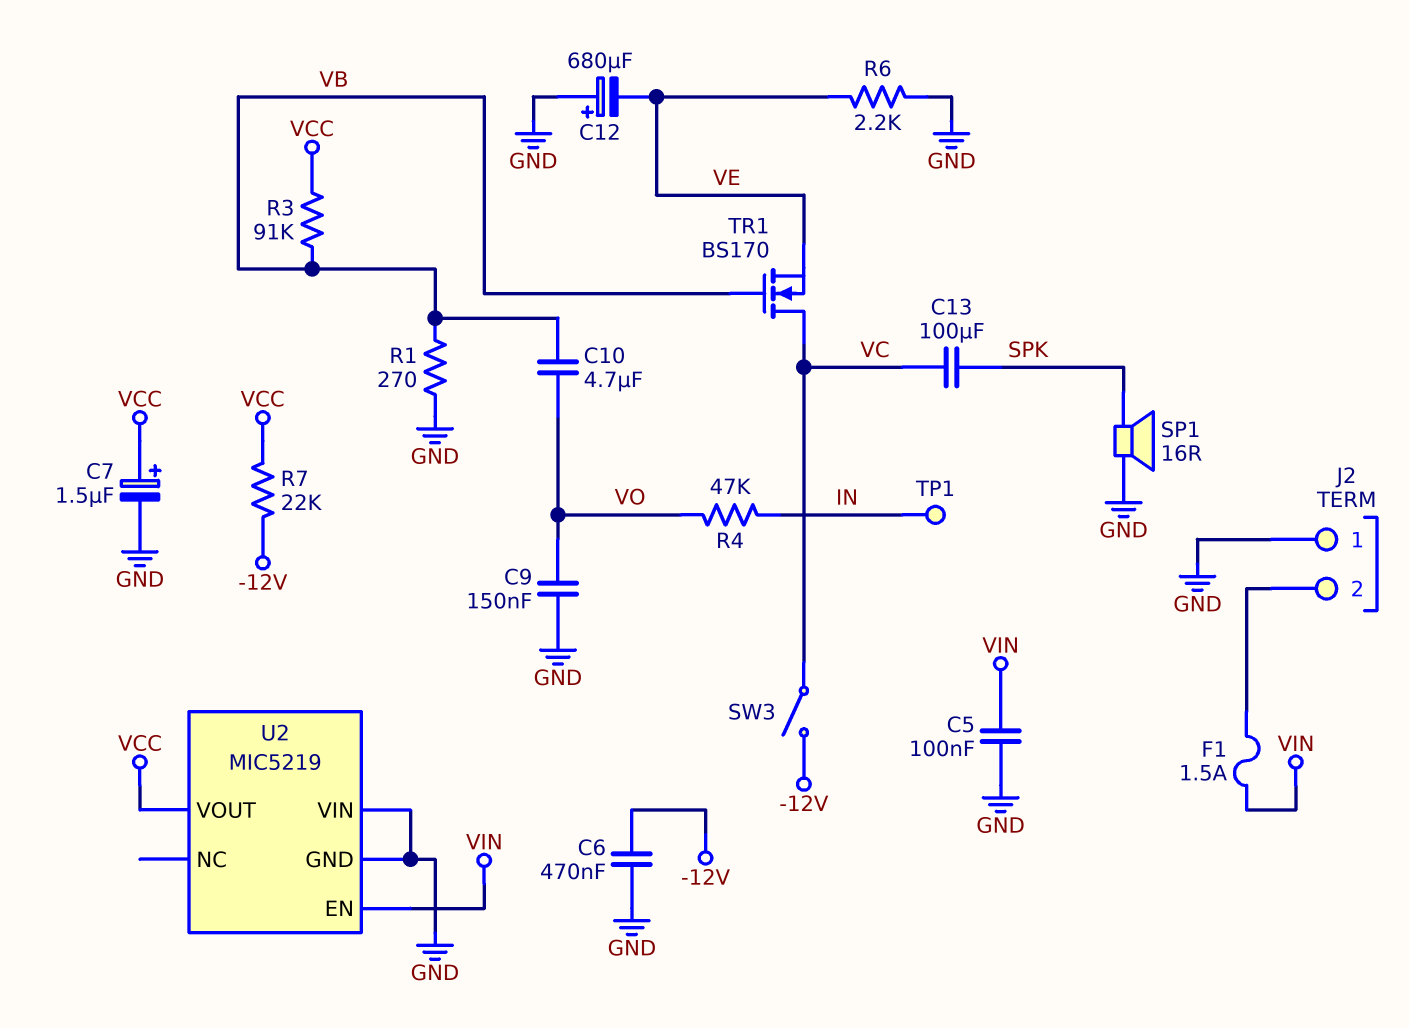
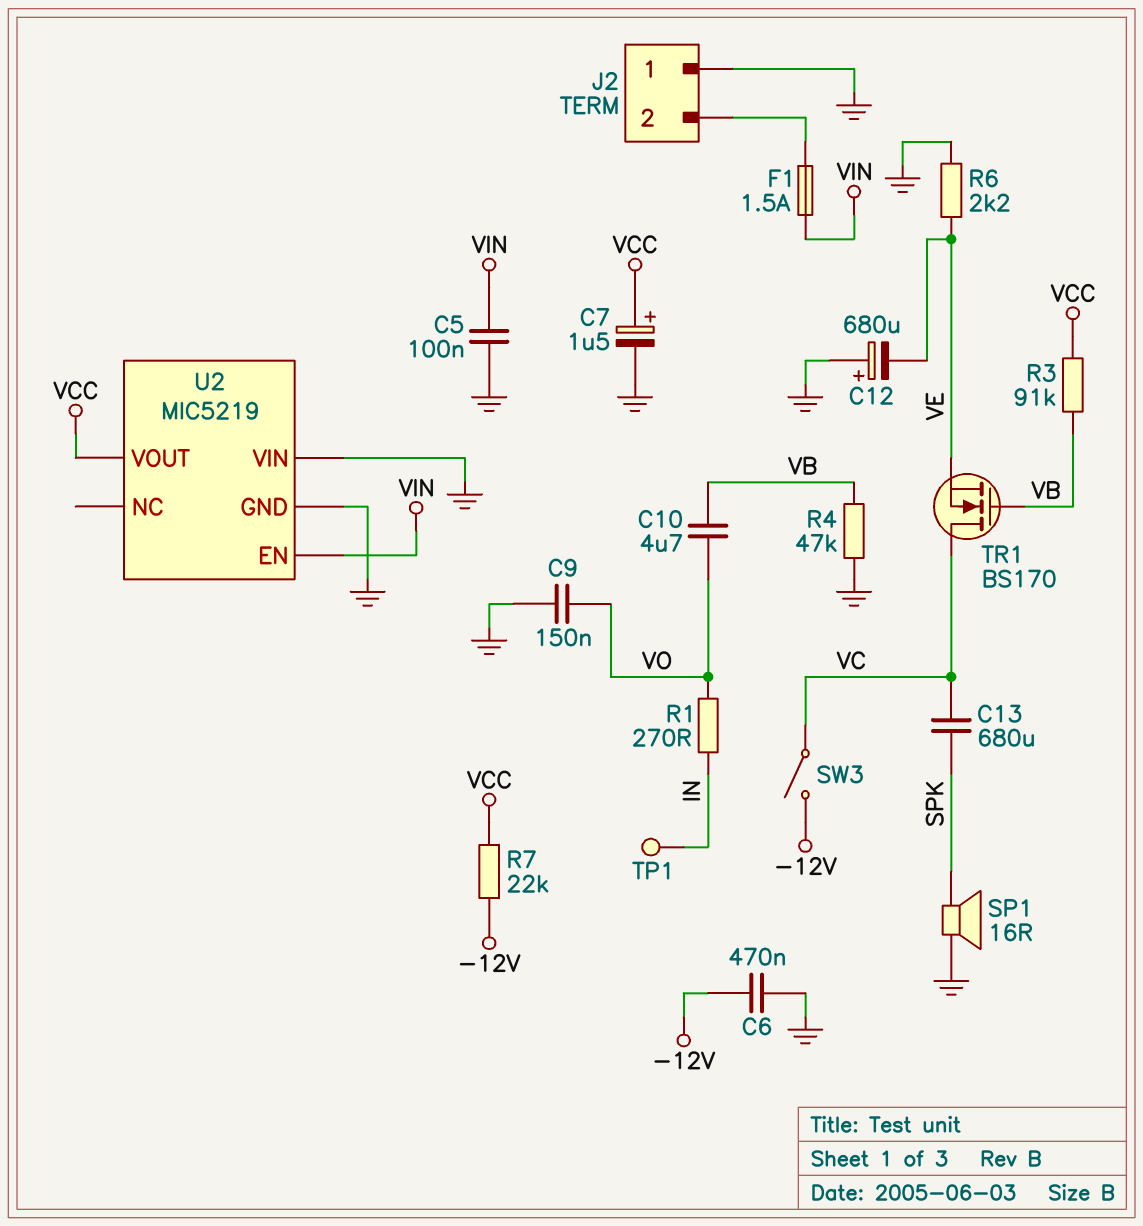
C13: 100uF (SPK, VC) -> 680uF (SPK, VC)
R1: 270 (GND, VB) -> 270 (IN, VO)
R4: 47k (IN, VO) -> 47k (GND, VB)

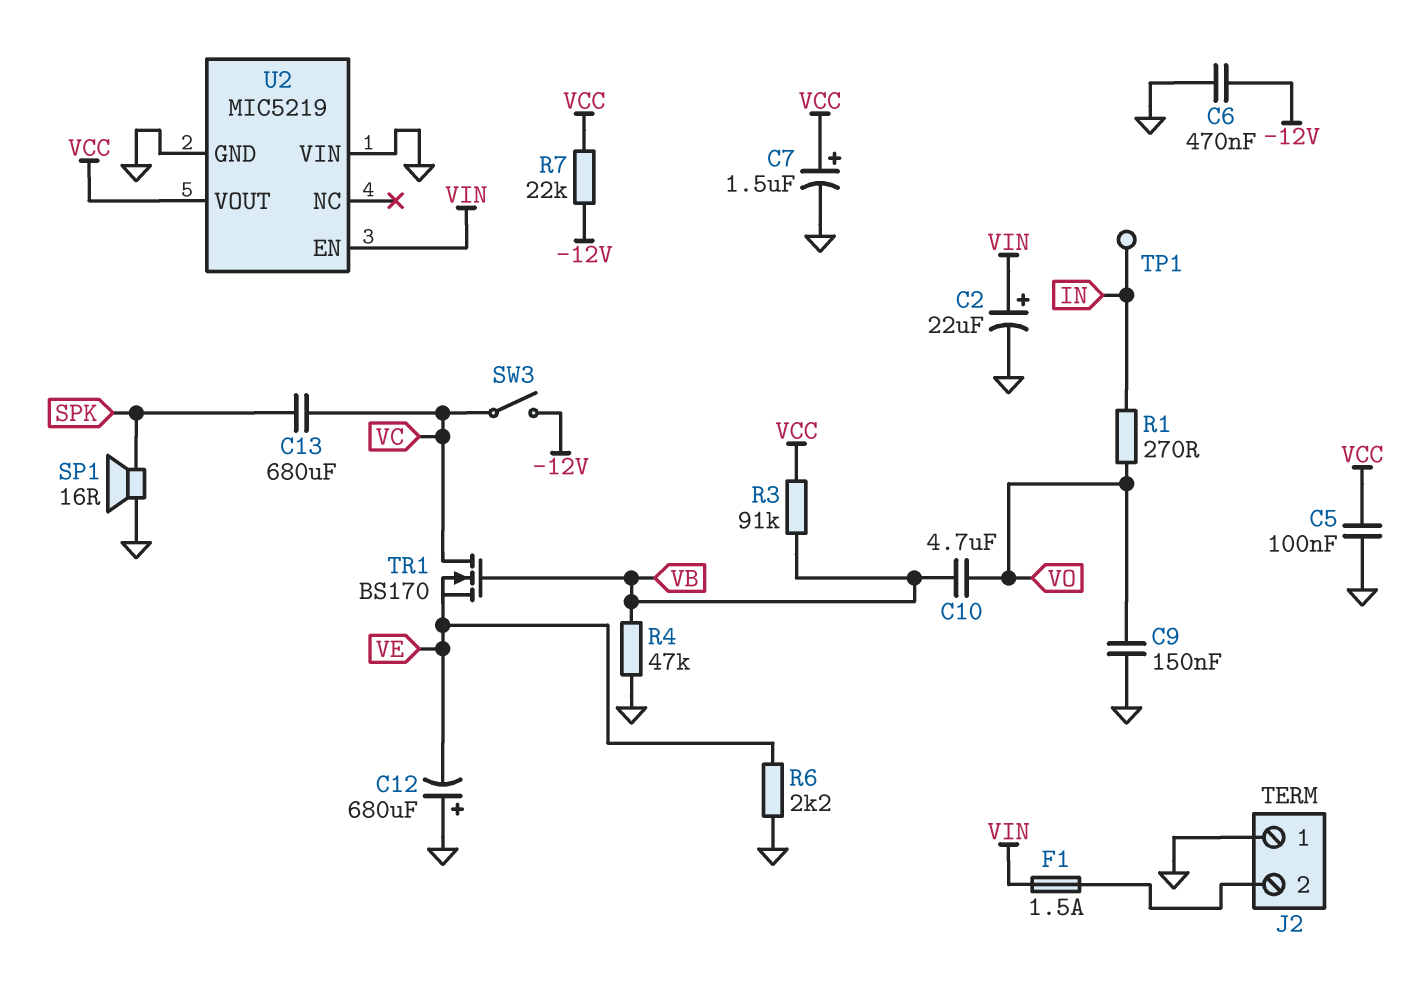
C2: none -> 22uF (plus VIN, minus GND)
C5: 100nF (GND, VIN) -> 100nF (GND, VCC)

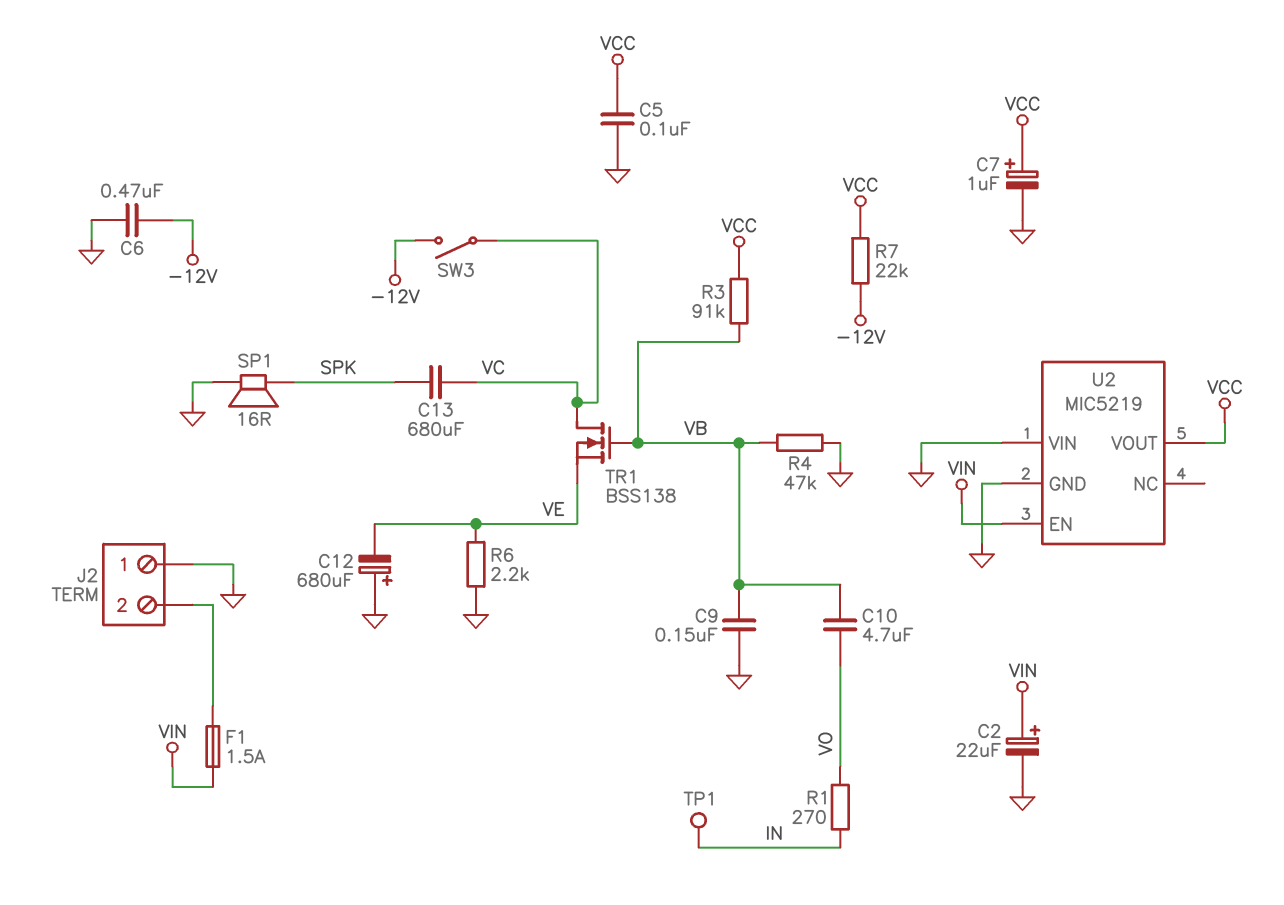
C7: 1.5uF (plus VCC, minus GND) -> 1uF (plus VCC, minus GND)
C9: 150nF (GND, VO) -> 150nF (GND, VB)
TR1: NMOS BS170 (G VB, D VC, S VE) -> NMOS BSS138 (G VB, D VC, S VE)

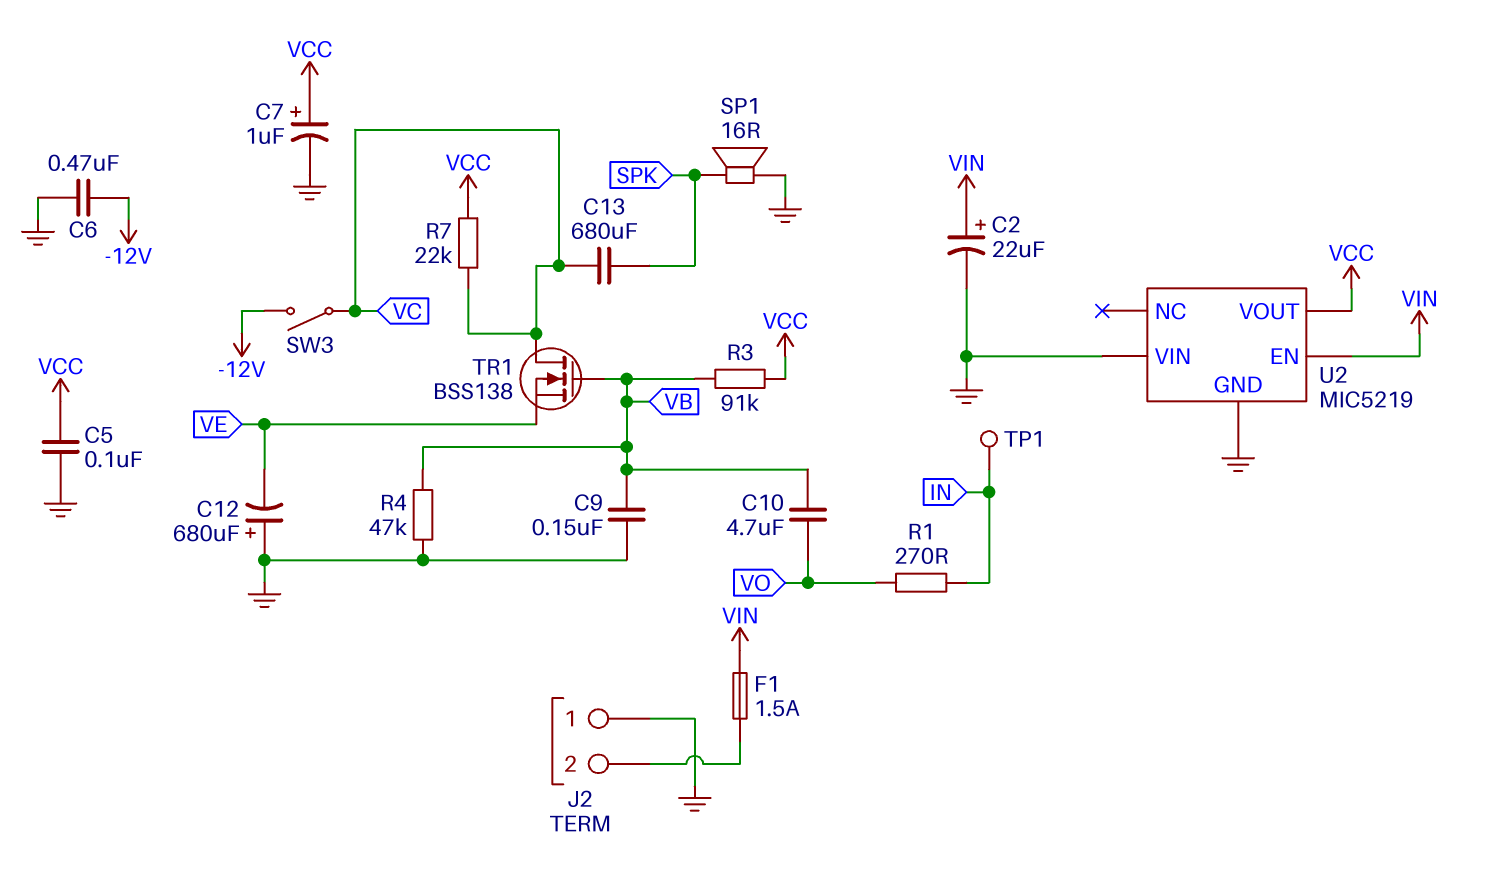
R6: 2.2k (GND, VE) -> none
R7: 22k (-12V, VCC) -> 22k (VC, VCC)

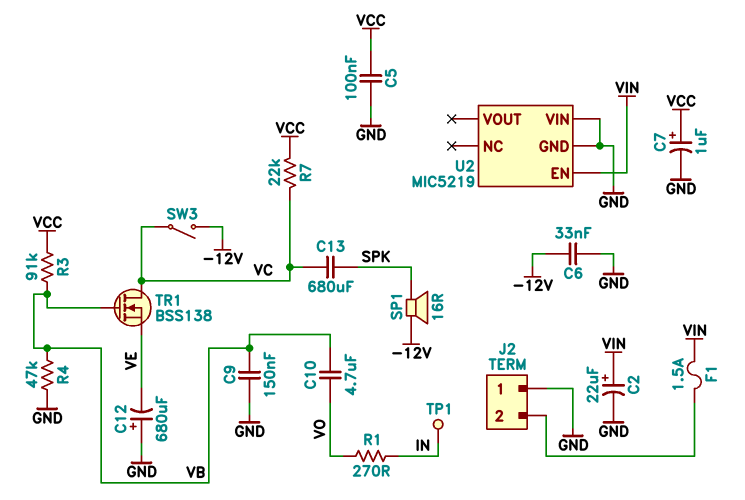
C6: 470nF (-12V, GND) -> 33nF (-12V, GND)
SP1: speaker 16R (GND, SPK) -> speaker 16R (-12V, SPK)
U2 pin VOUT: VCC -> none

